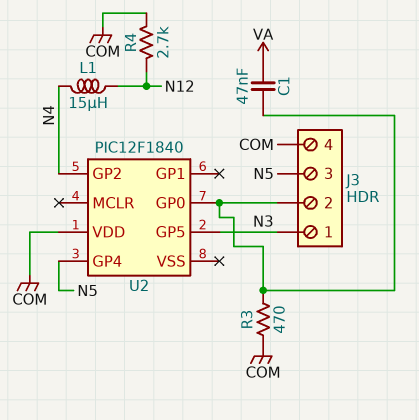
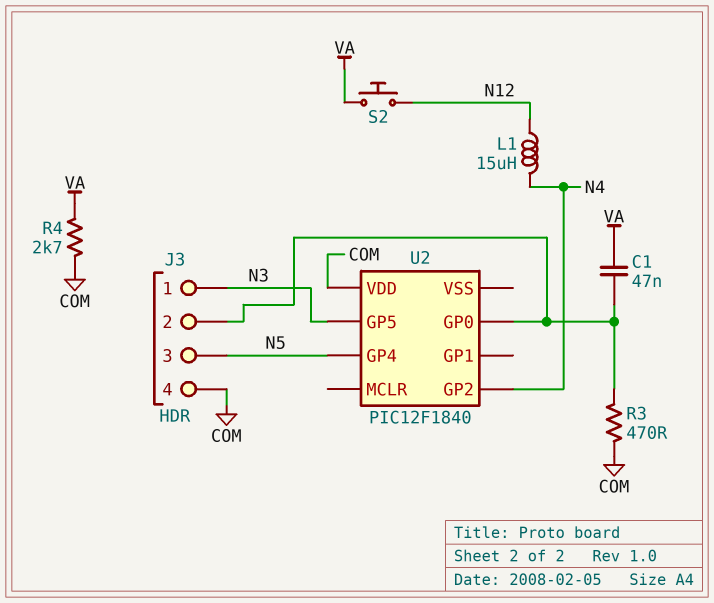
R4: 2.7k (COM, N12) -> 2.7k (COM, VA)
S2: none -> button (N12, VA)

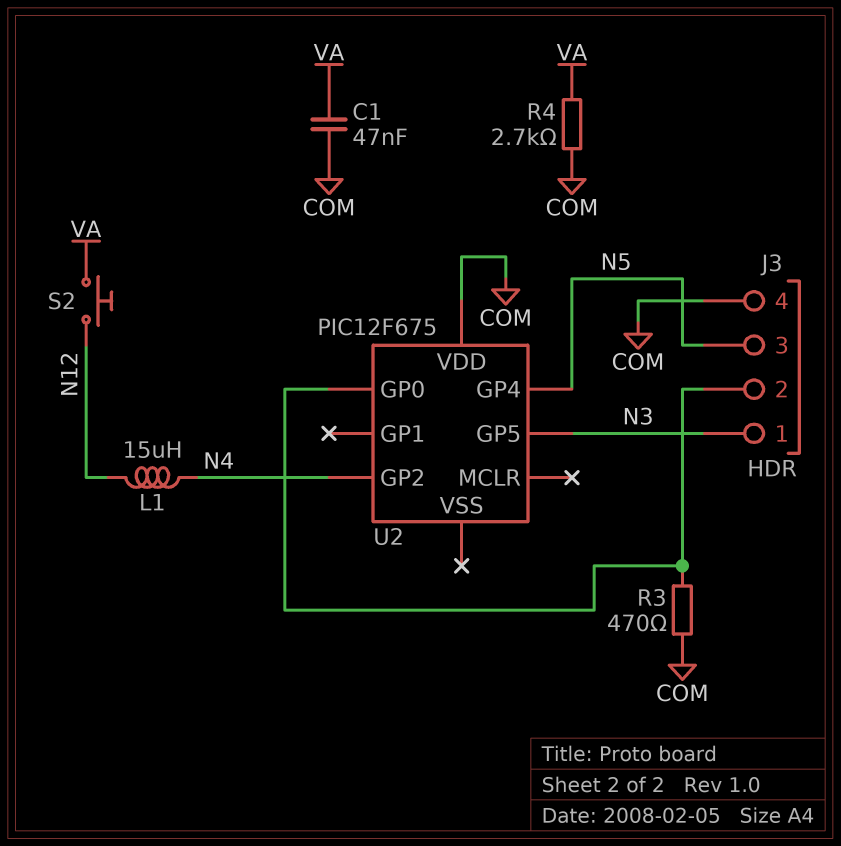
C1: 47nF (J3/2, VA) -> 47nF (COM, VA)
U2: PIC12F1840 -> PIC12F675

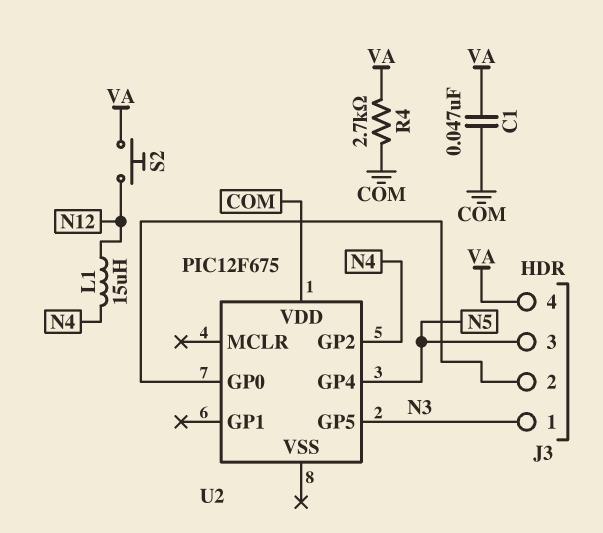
J3 pin 4: COM -> VA
R3: 470 (COM, J3/2) -> none

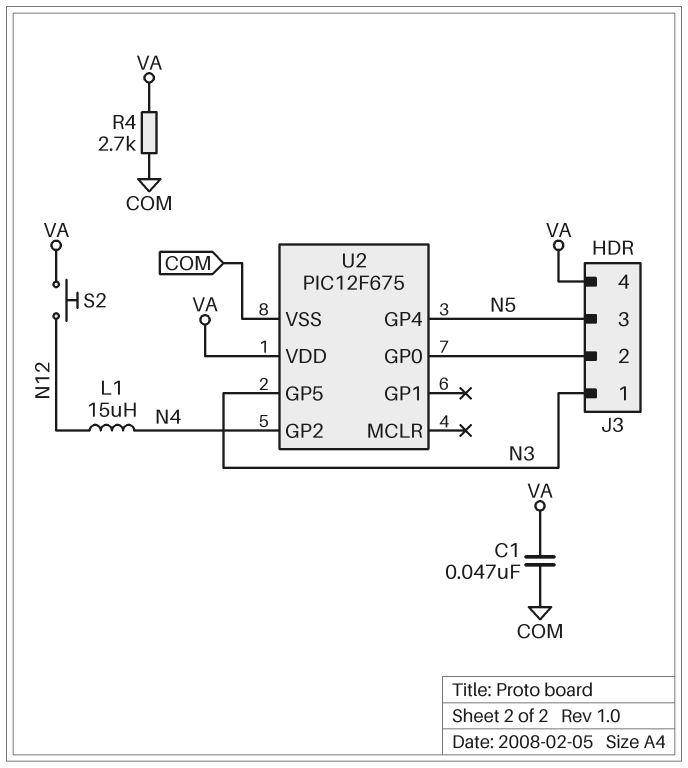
U2 pin VDD: COM -> VA
U2 pin VSS: none -> COM

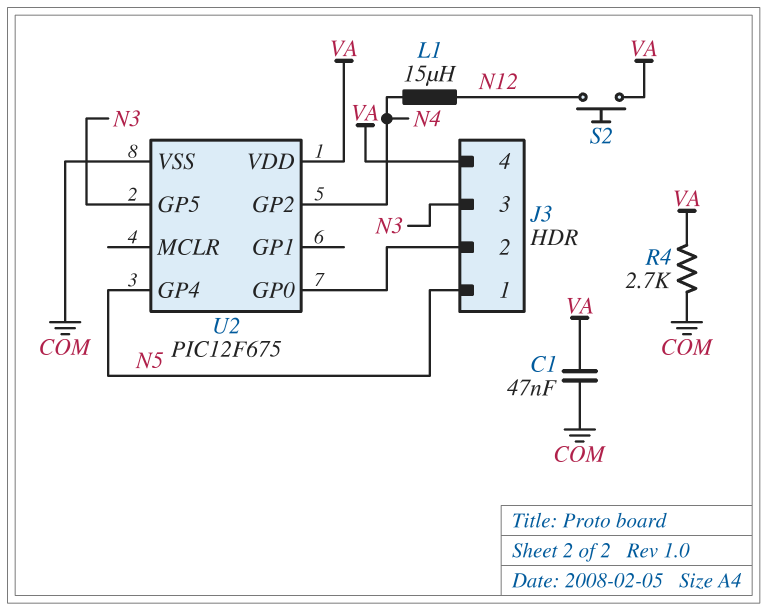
J3 pin 1: N3 -> N5
J3 pin 3: N5 -> N3

